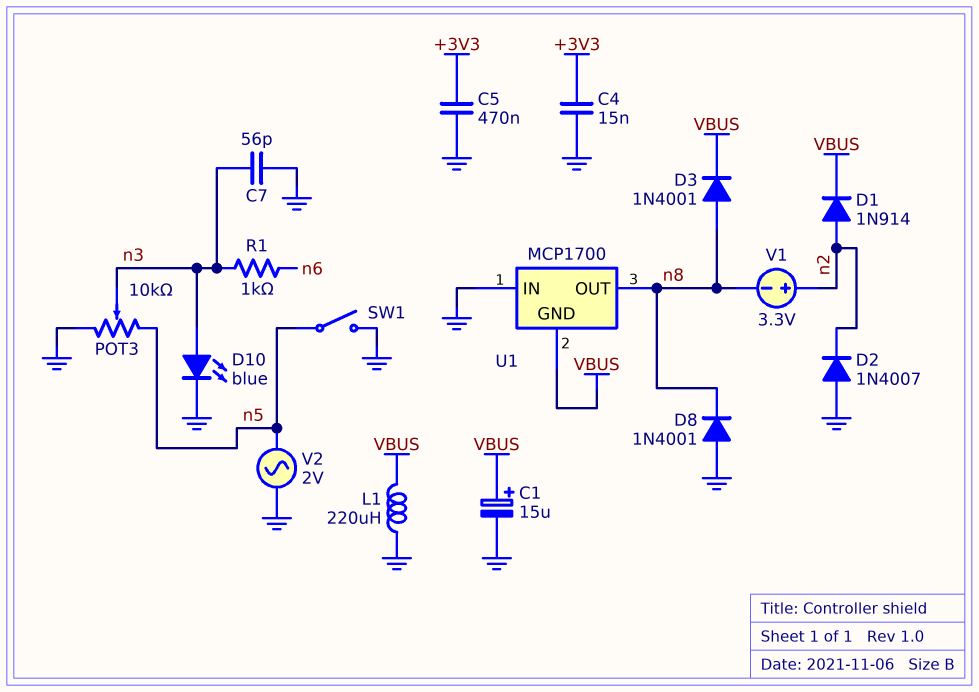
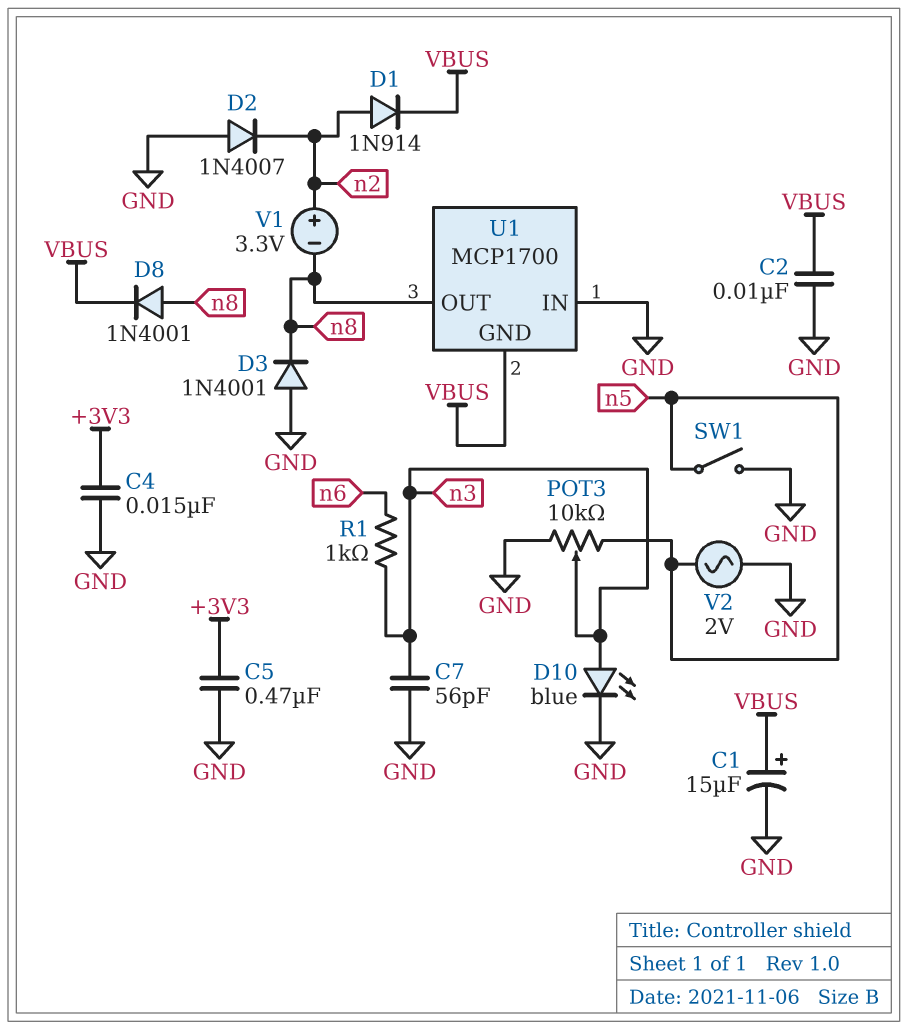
C2: none -> 10nF (GND, VBUS)
D3: diode 1N4001 (A n8, K VBUS) -> diode 1N4001 (A GND, K n8)
D8: diode 1N4001 (A GND, K n8) -> diode 1N4001 (A n8, K VBUS)
L1: 220uH (GND, VBUS) -> none

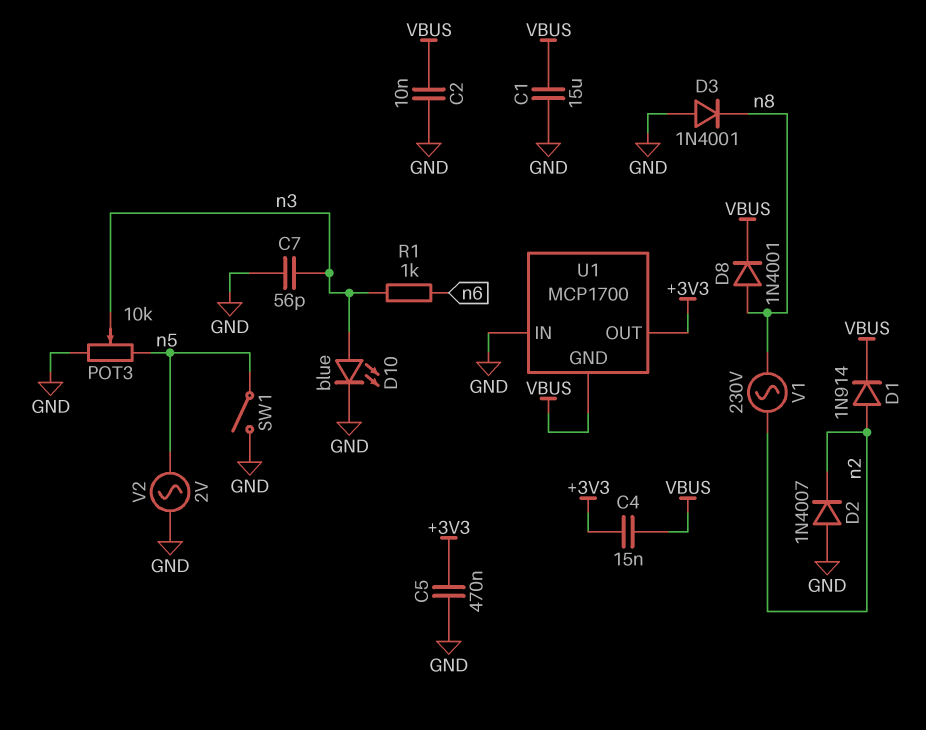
C1: 15uF (plus VBUS, minus GND) -> 15uF (GND, VBUS)
C4: 15nF (+3V3, GND) -> 15nF (+3V3, VBUS)
U1 pin OUT: n8 -> +3V3
V1: 3.3V (plus n2, minus n8) -> AC 230V (n2, n8)

